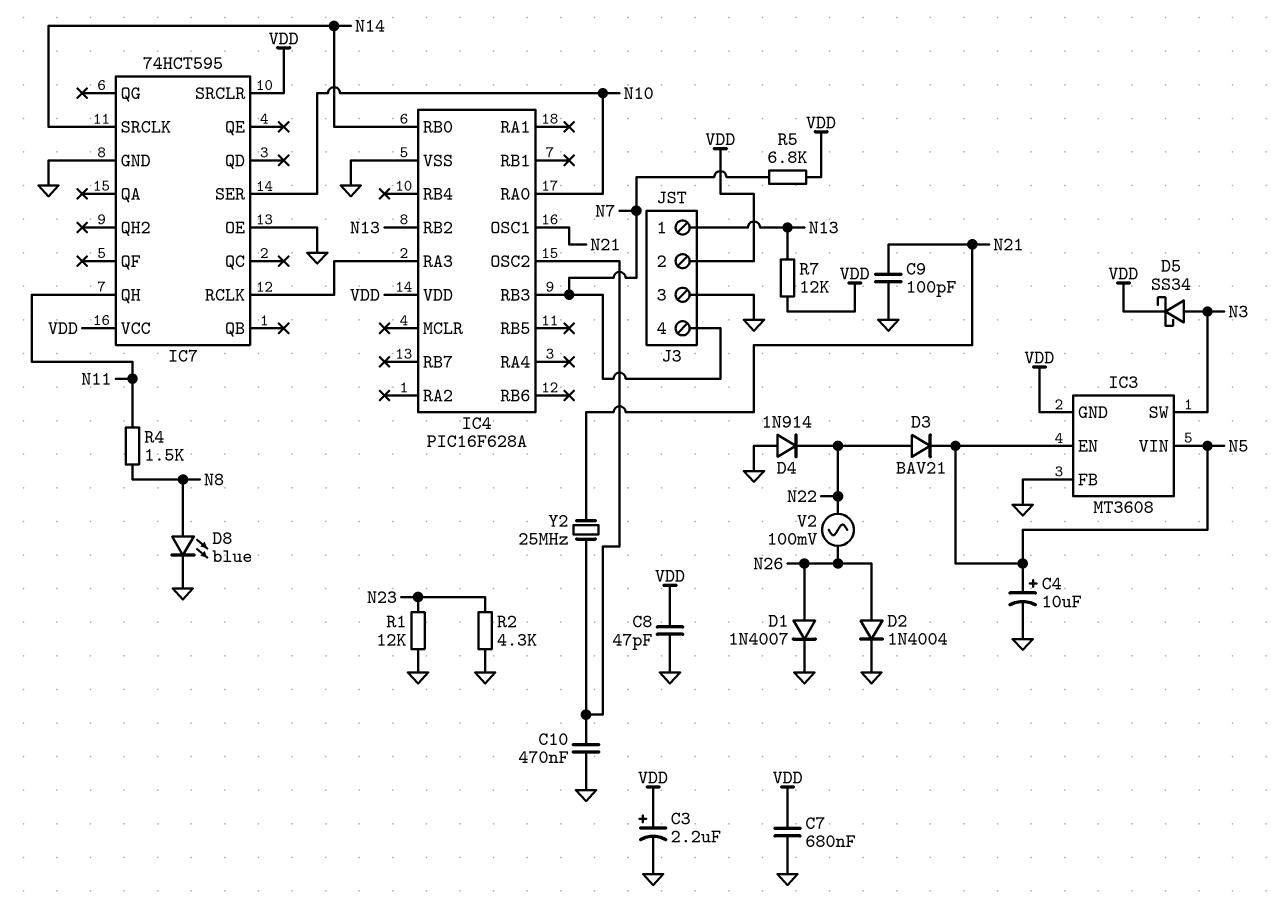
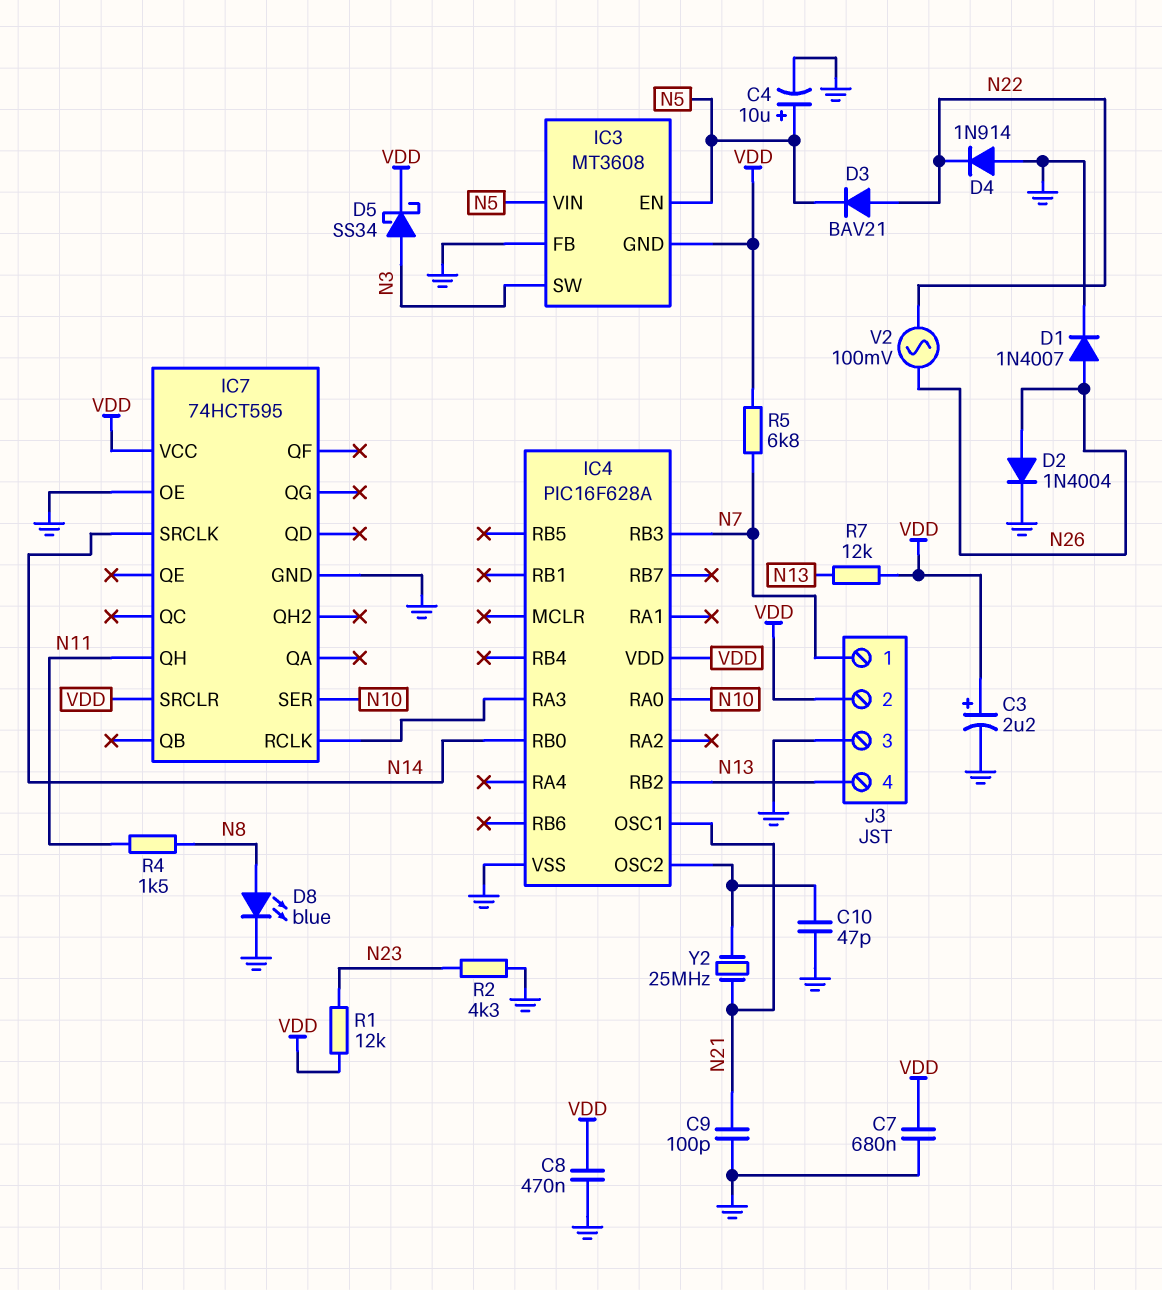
C8: 47pF (GND, VDD) -> 470nF (GND, VDD)
C10: 470nF (GND, IC4/OSC2) -> 47pF (GND, IC4/OSC2)
J3 pin 1: N13 -> N7
J3 pin 4: N7 -> N13
R1: 12k (GND, N23) -> 12k (N23, VDD)

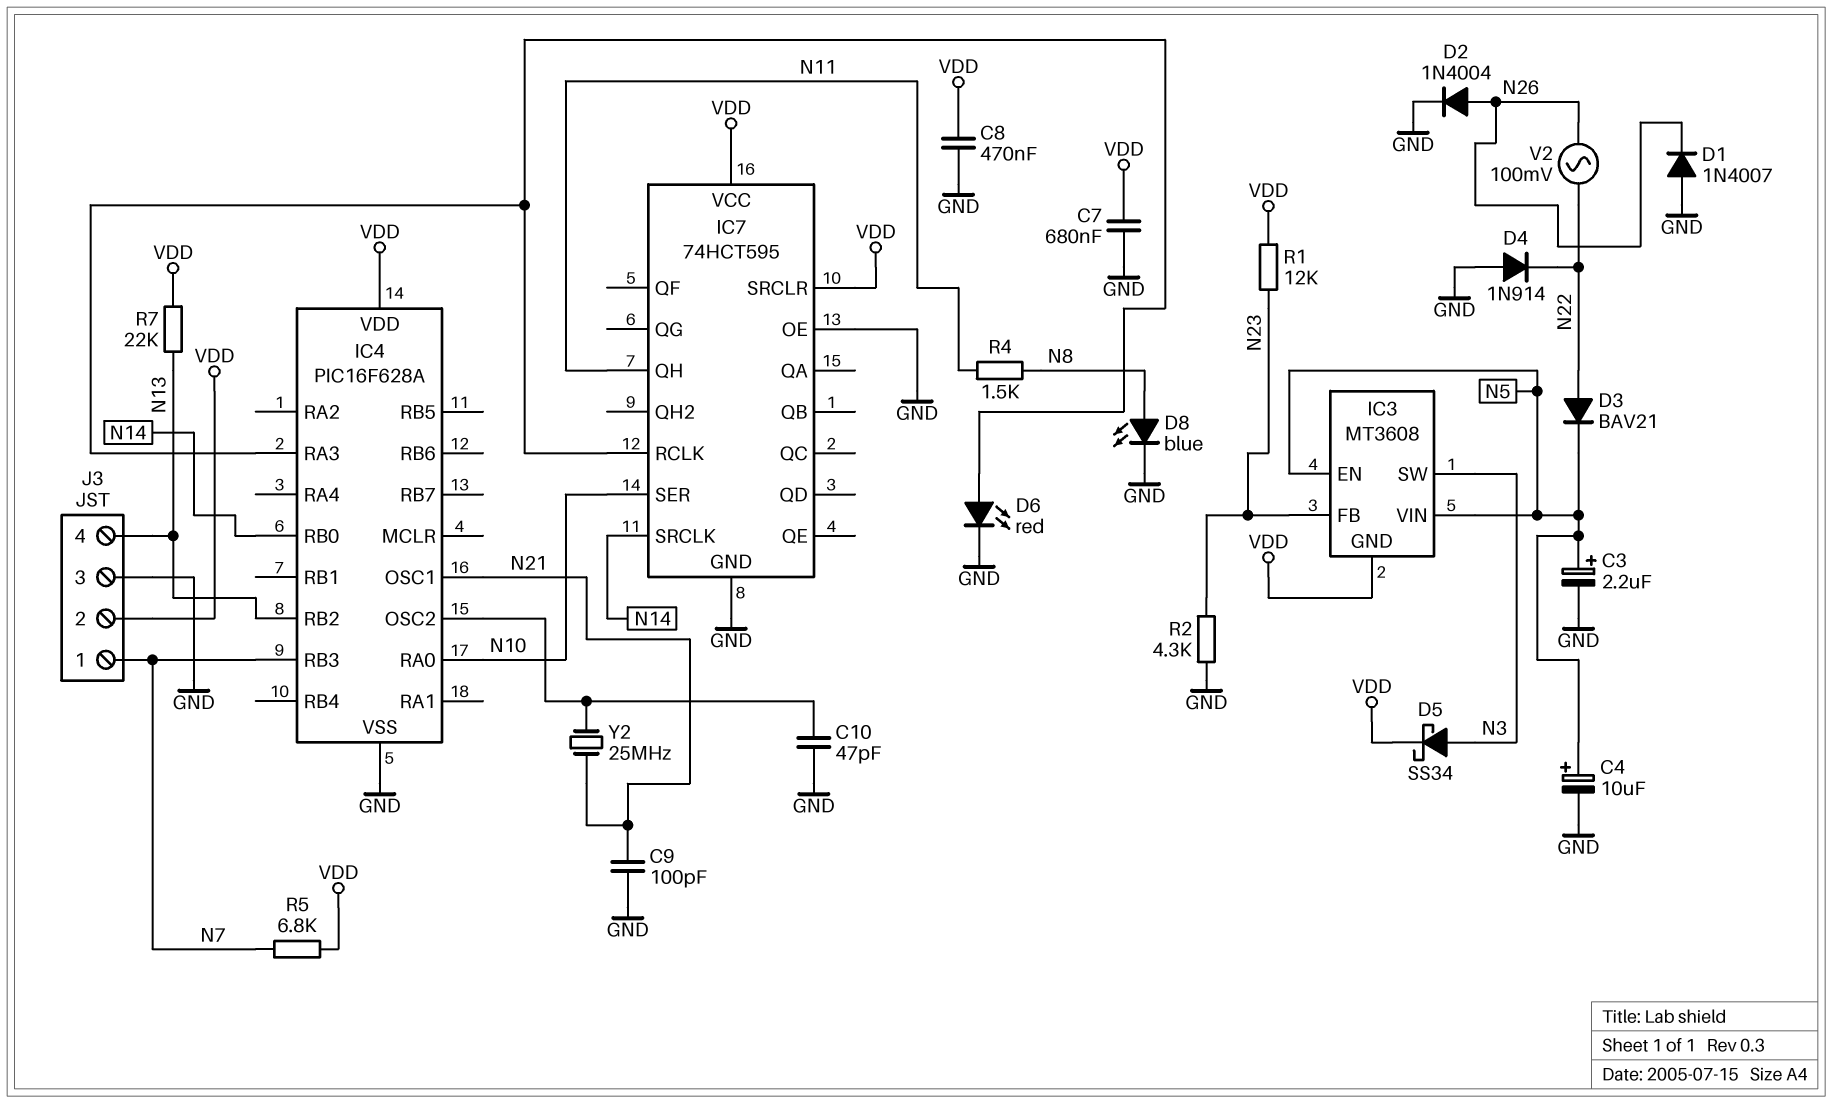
C3: 2.2uF (plus VDD, minus GND) -> 2.2uF (plus N5, minus GND)
D1: diode 1N4007 (A N26, K GND) -> diode 1N4007 (A GND, K N26)
D6: none -> LED red (A IC4/RA3, K GND)
IC3 pin FB: GND -> N23
R7: 12k (N13, VDD) -> 22k (N13, VDD)

